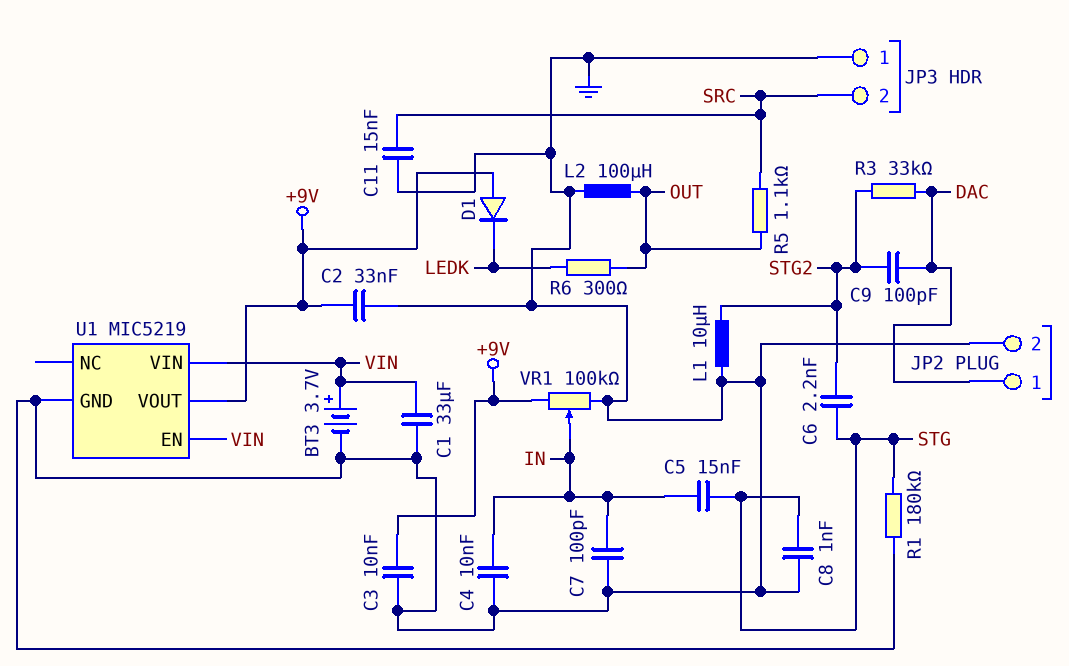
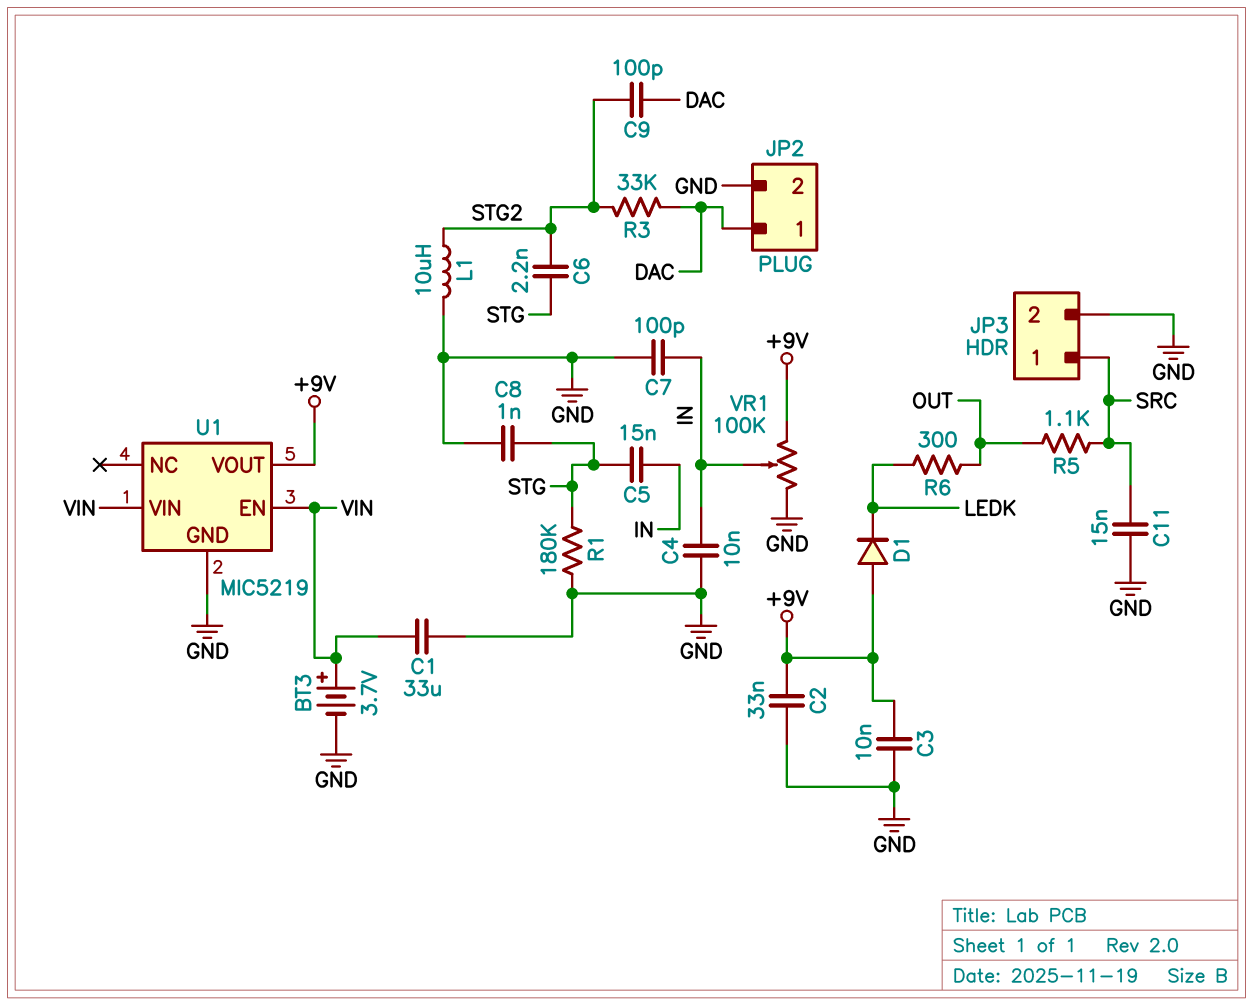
JP3 pin 1: GND -> SRC
JP3 pin 2: SRC -> GND
L2: 100uH (GND, OUT) -> none

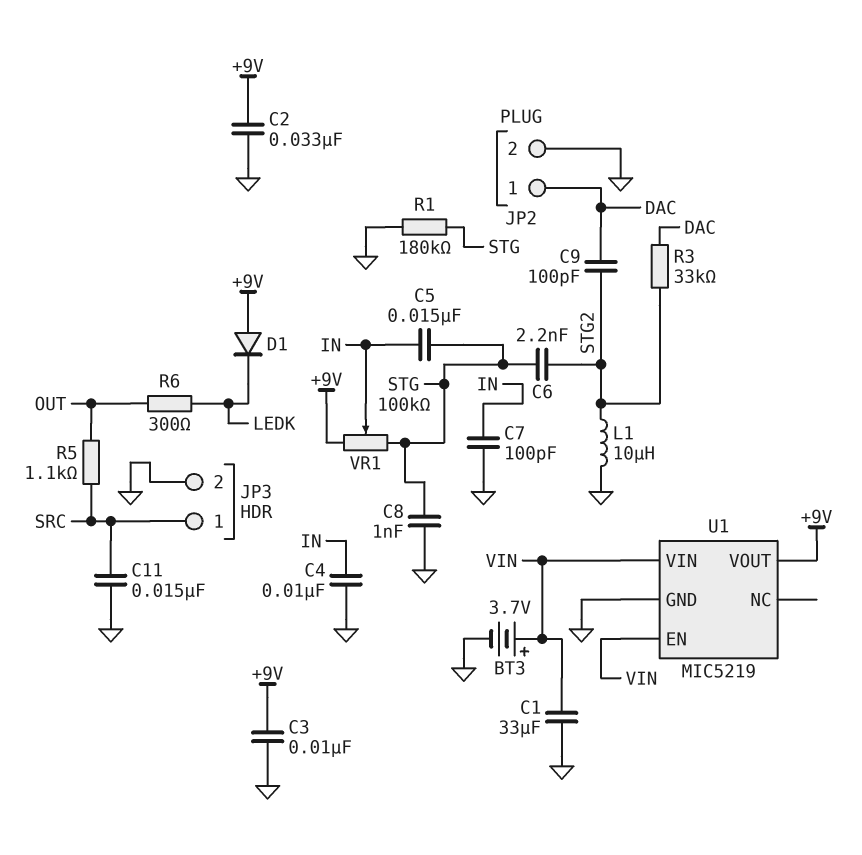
VR1: 100k (+9V, GND, wiper IN) -> 100k (+9V, STG, wiper IN)

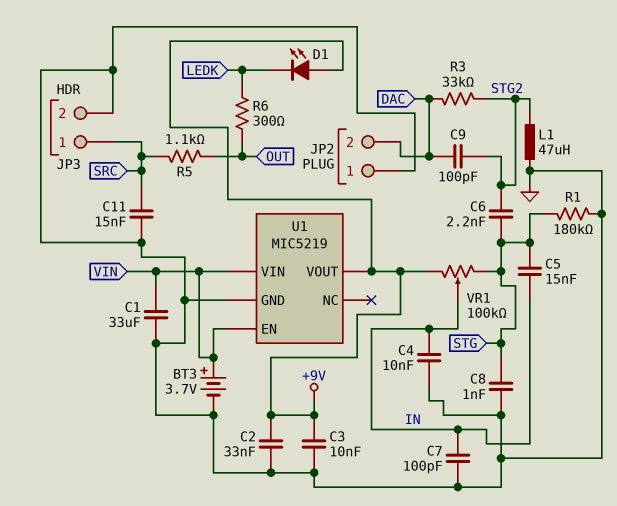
D1: diode (A +9V, K LEDK) -> LED (A +9V, K LEDK)
JP2 pin 1: DAC -> GND
JP2 pin 2: GND -> DAC
L1: 10uH (GND, STG2) -> 47uH (GND, STG2)

